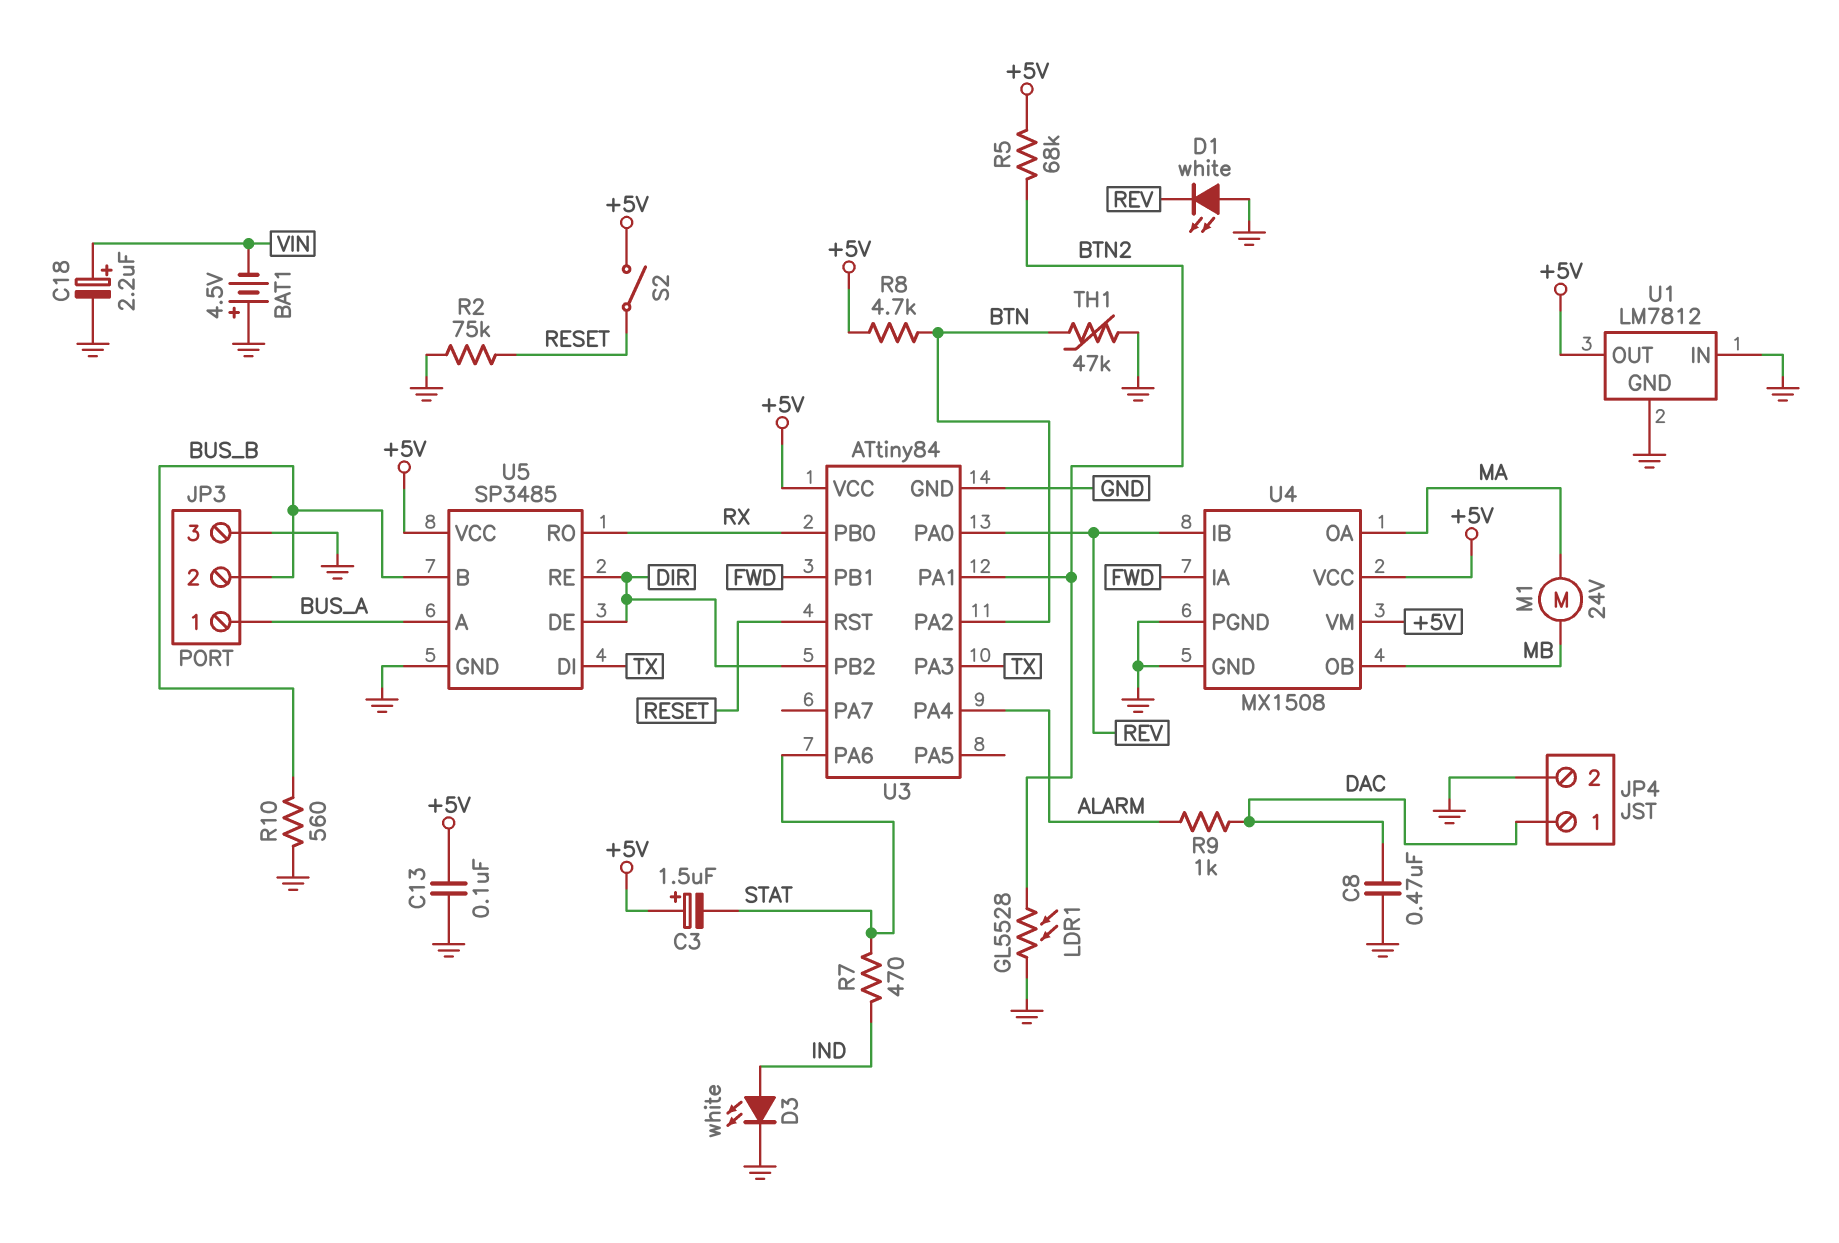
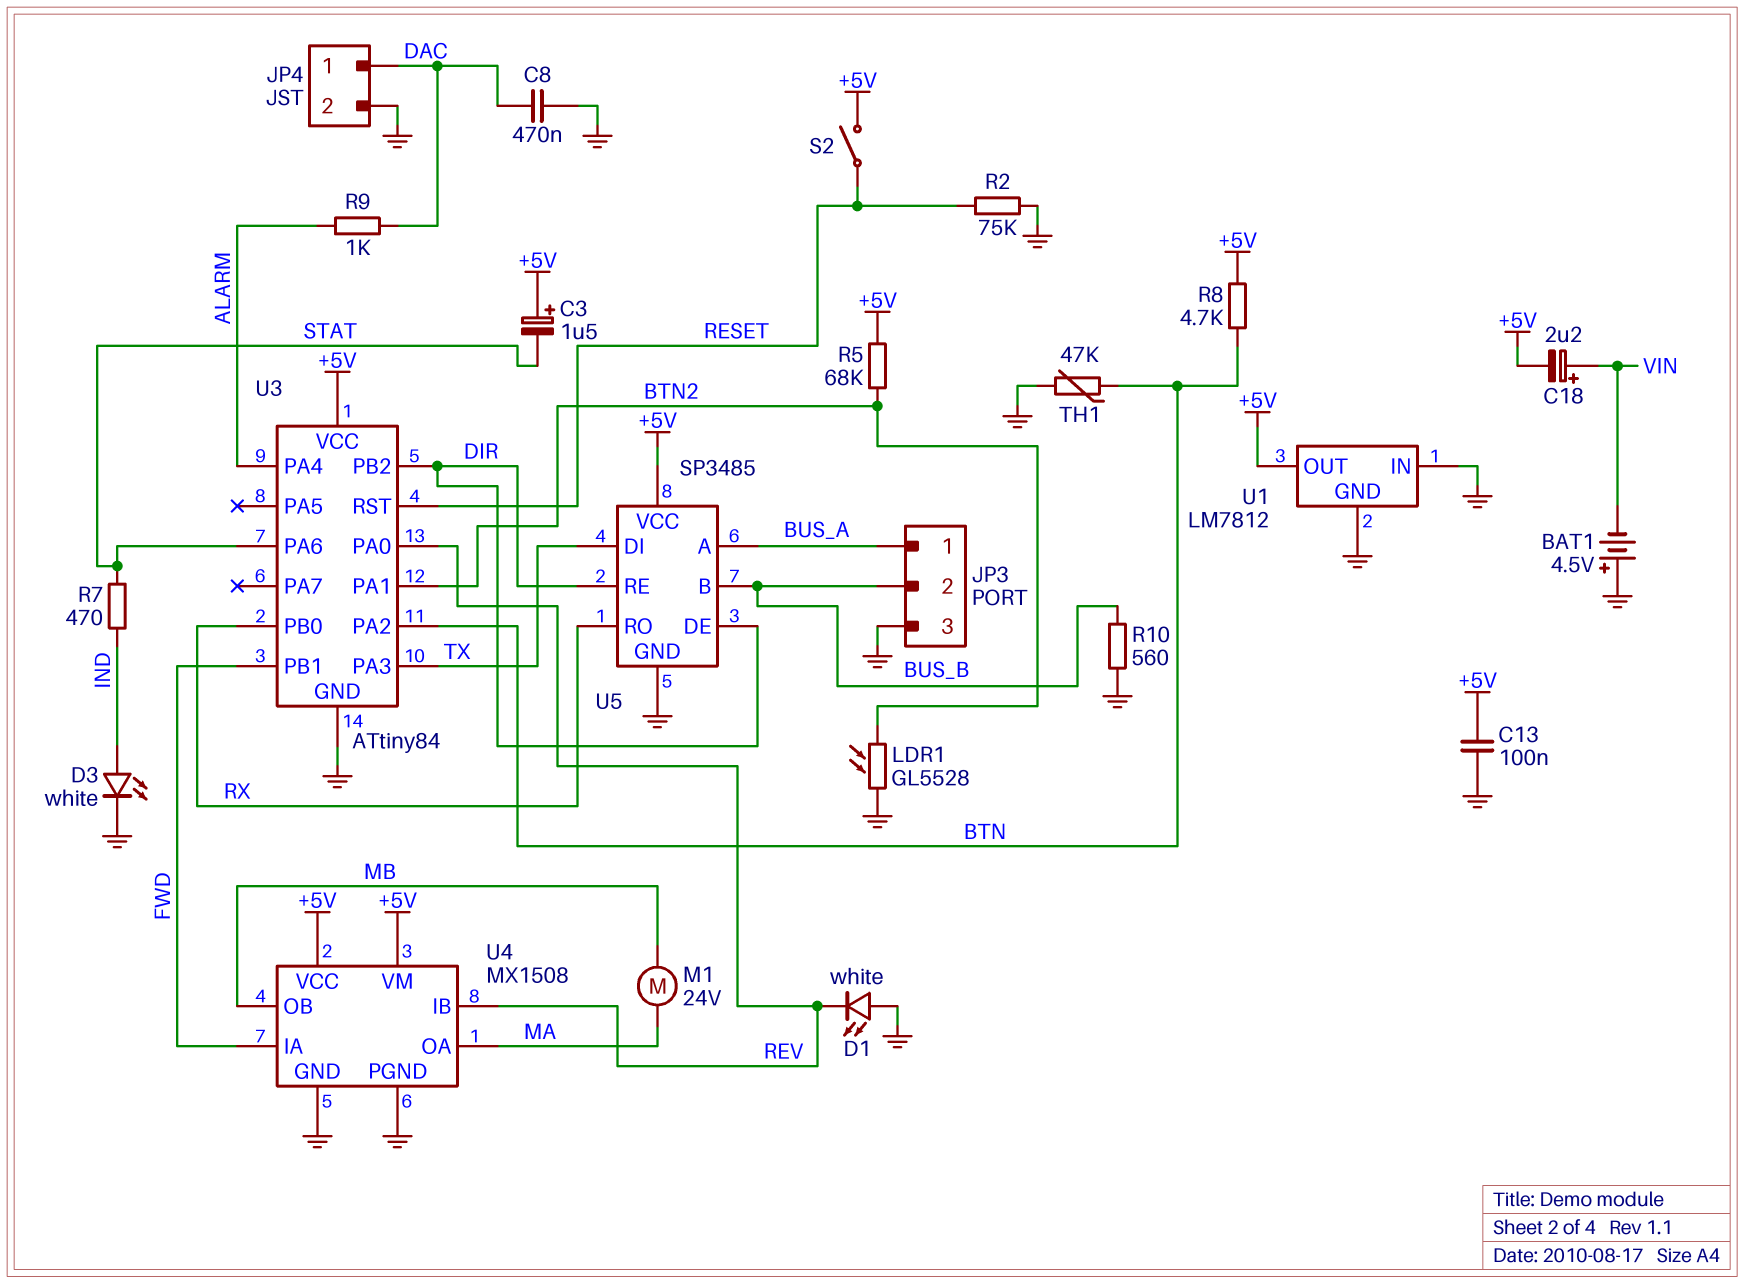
C18: 2.2uF (plus VIN, minus GND) -> 2.2uF (plus VIN, minus +5V)

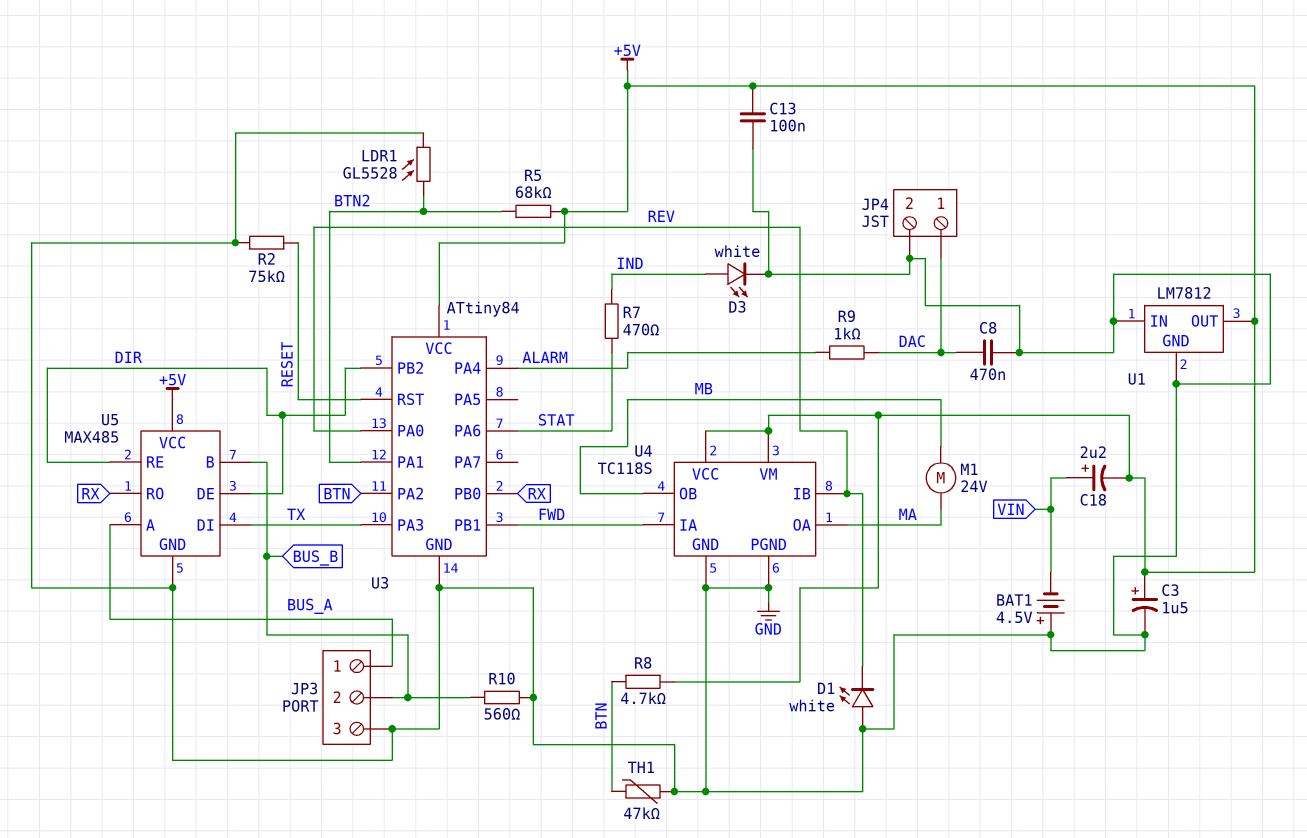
C3: 1.5uF (plus +5V, minus STAT) -> 1.5uF (plus +5V, minus GND)
S2: switch (+5V, RESET) -> none
U4: MX1508 -> TC118S
U5: SP3485 -> MAX485

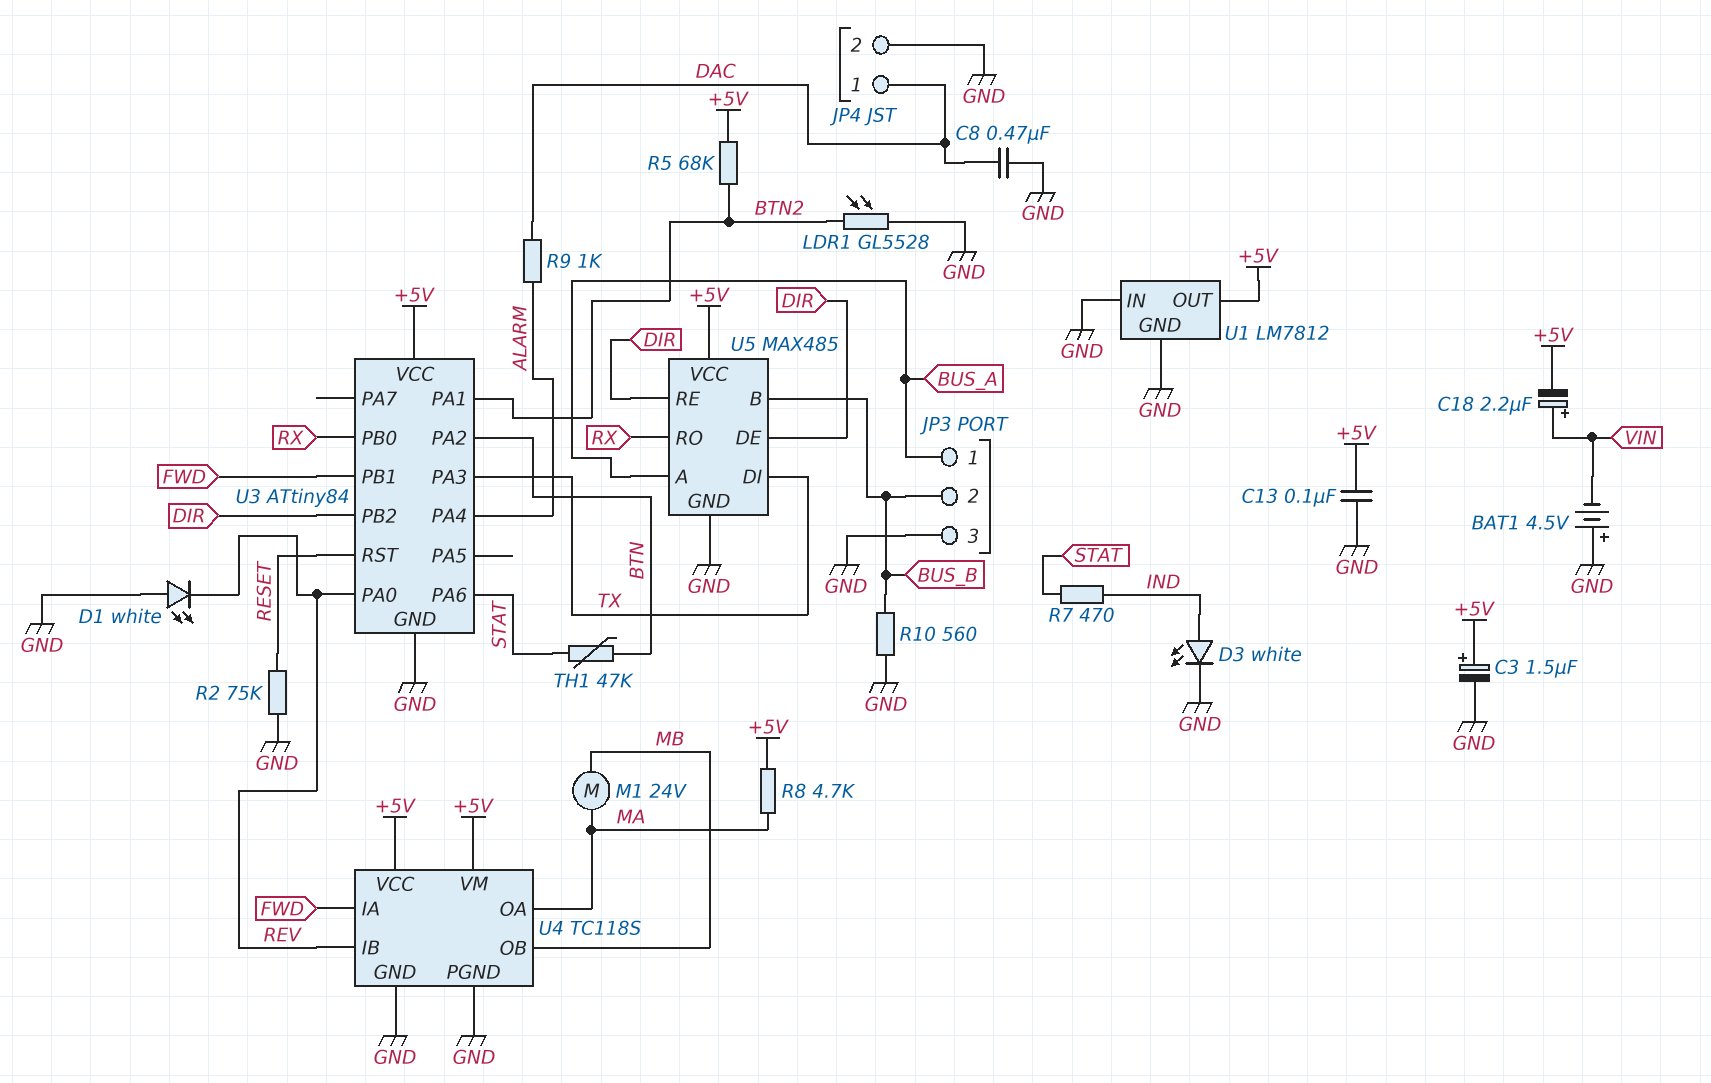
R8: 4.7k (+5V, BTN) -> 4.7k (+5V, MA)
TH1: 47k (BTN, GND) -> 47k (BTN, STAT)

